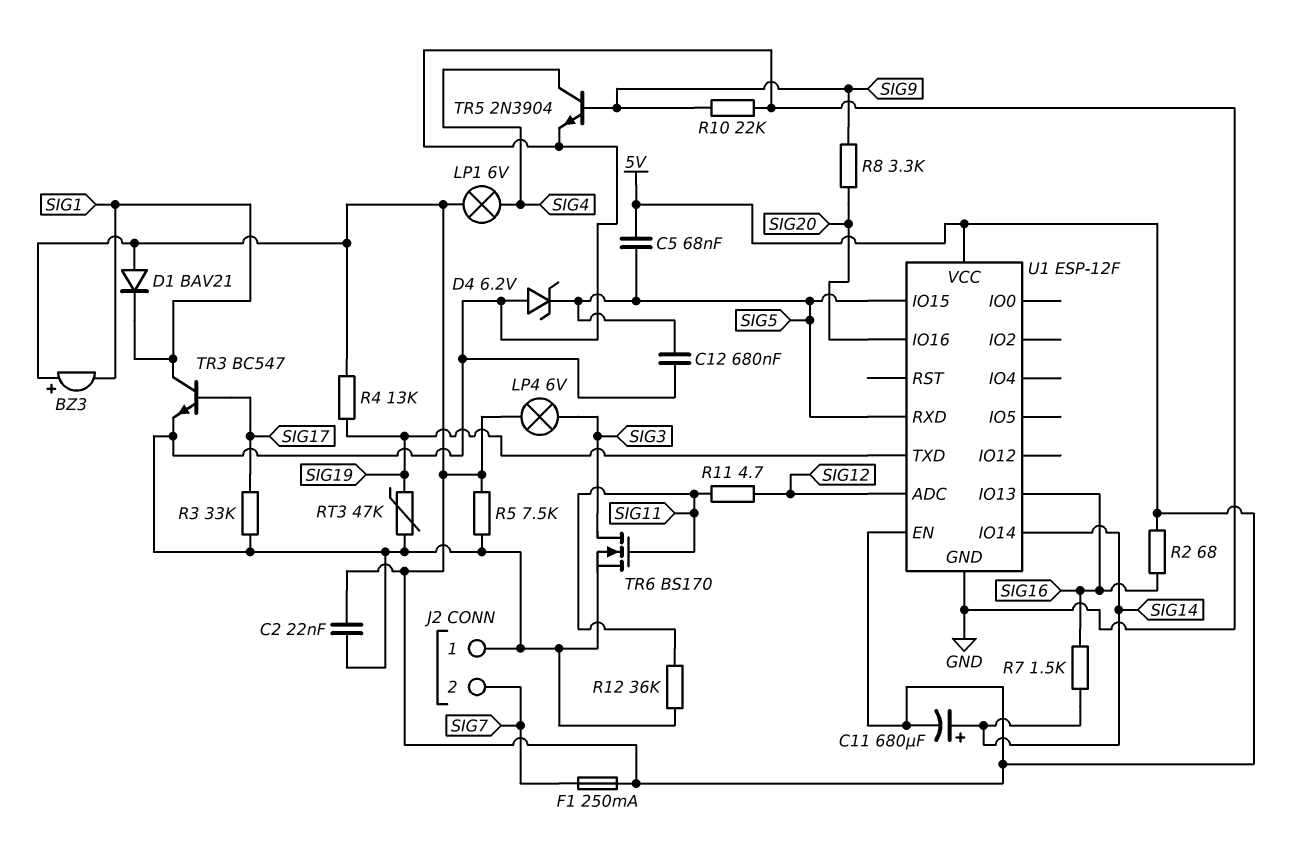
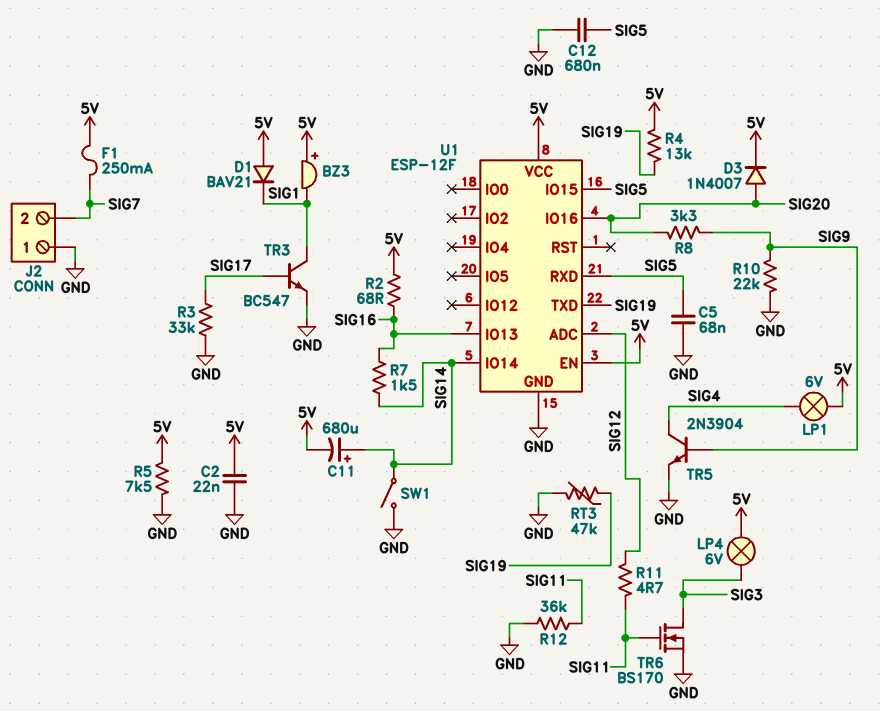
C5: 68nF (5V, SIG5) -> 68nF (GND, SIG5)
D3: none -> diode 1N4007 (A SIG20, K 5V)
D4: zener 6.2V (A GND, K SIG5) -> none
SW1: none -> switch (GND, SIG14)

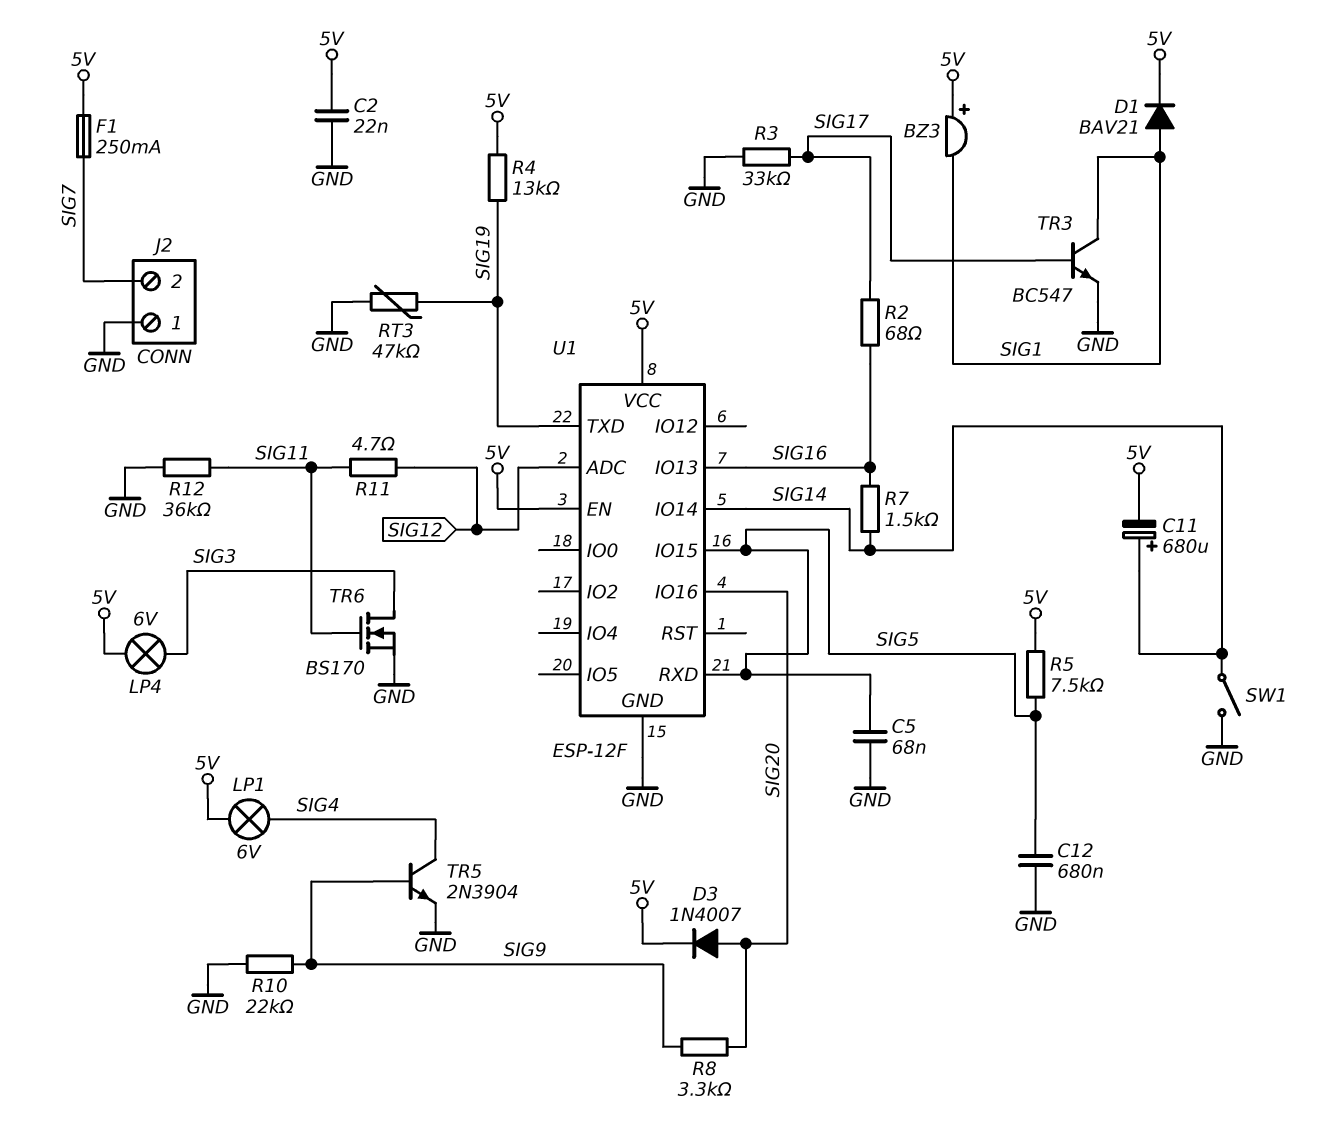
D1: diode BAV21 (A 5V, K SIG1) -> diode BAV21 (A SIG1, K 5V)
R2: 68 (5V, SIG16) -> 68 (SIG16, SIG17)
R5: 7.5k (5V, GND) -> 7.5k (5V, SIG5)

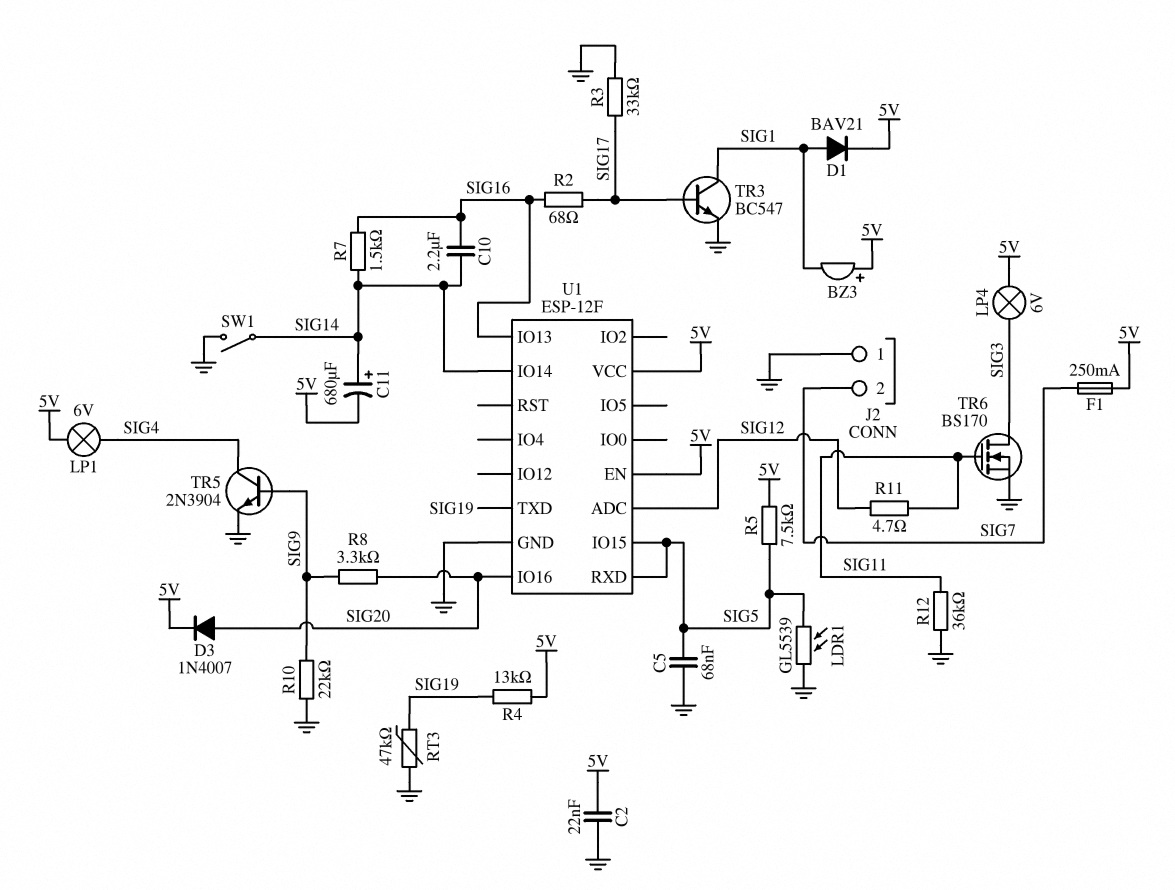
C10: none -> 2.2uF (SIG14, SIG16)
C12: 680nF (GND, SIG5) -> none
LDR1: none -> GL5539 (GND, SIG5)

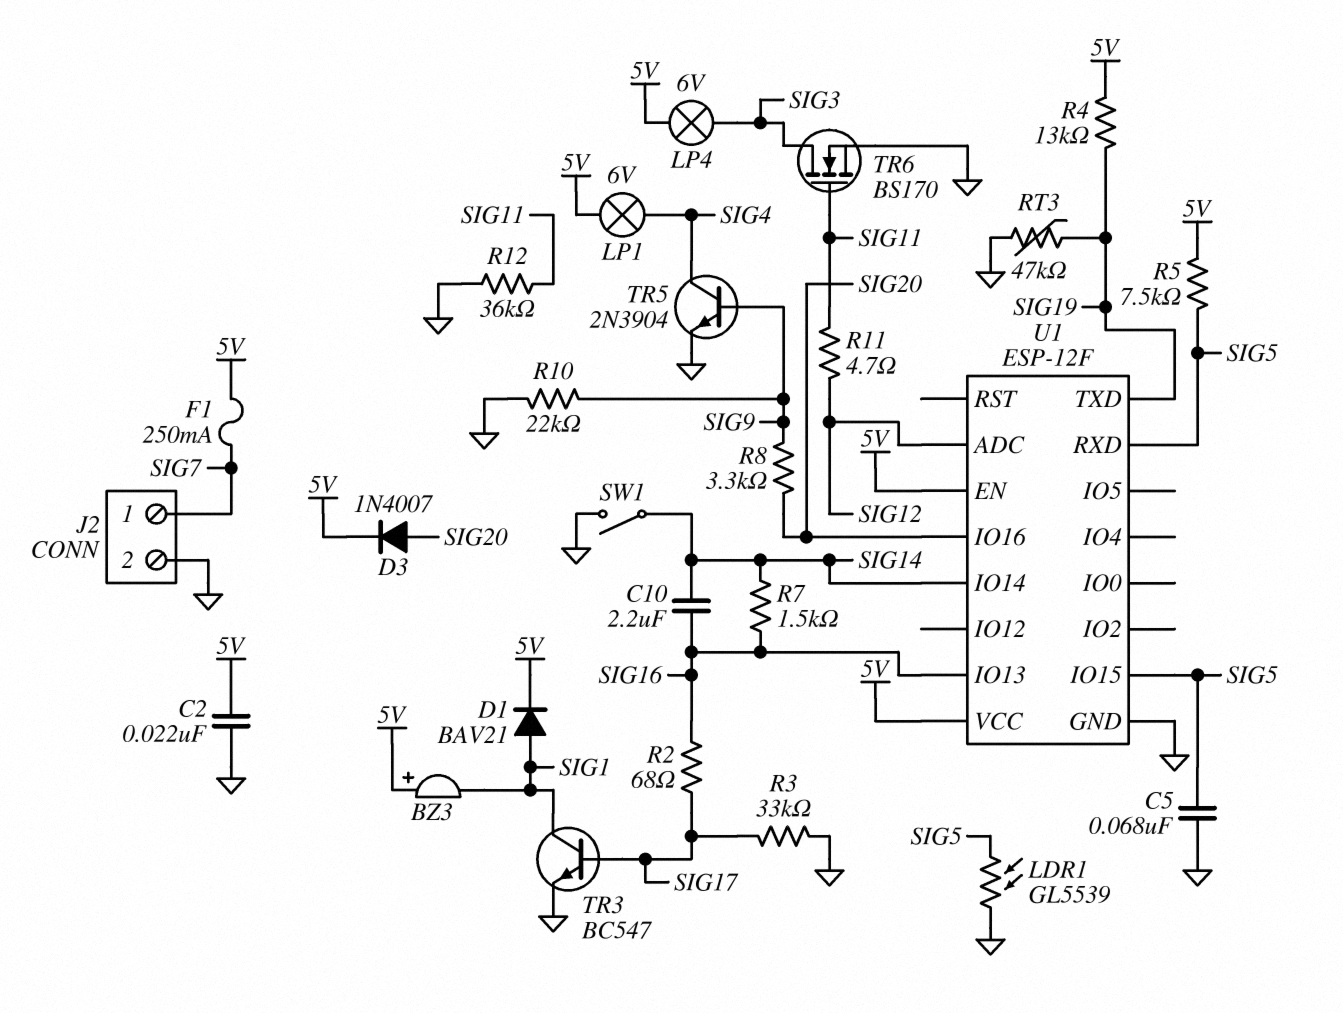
C11: 680uF (plus SIG14, minus 5V) -> none
J2 pin 1: GND -> SIG7
J2 pin 2: SIG7 -> GND

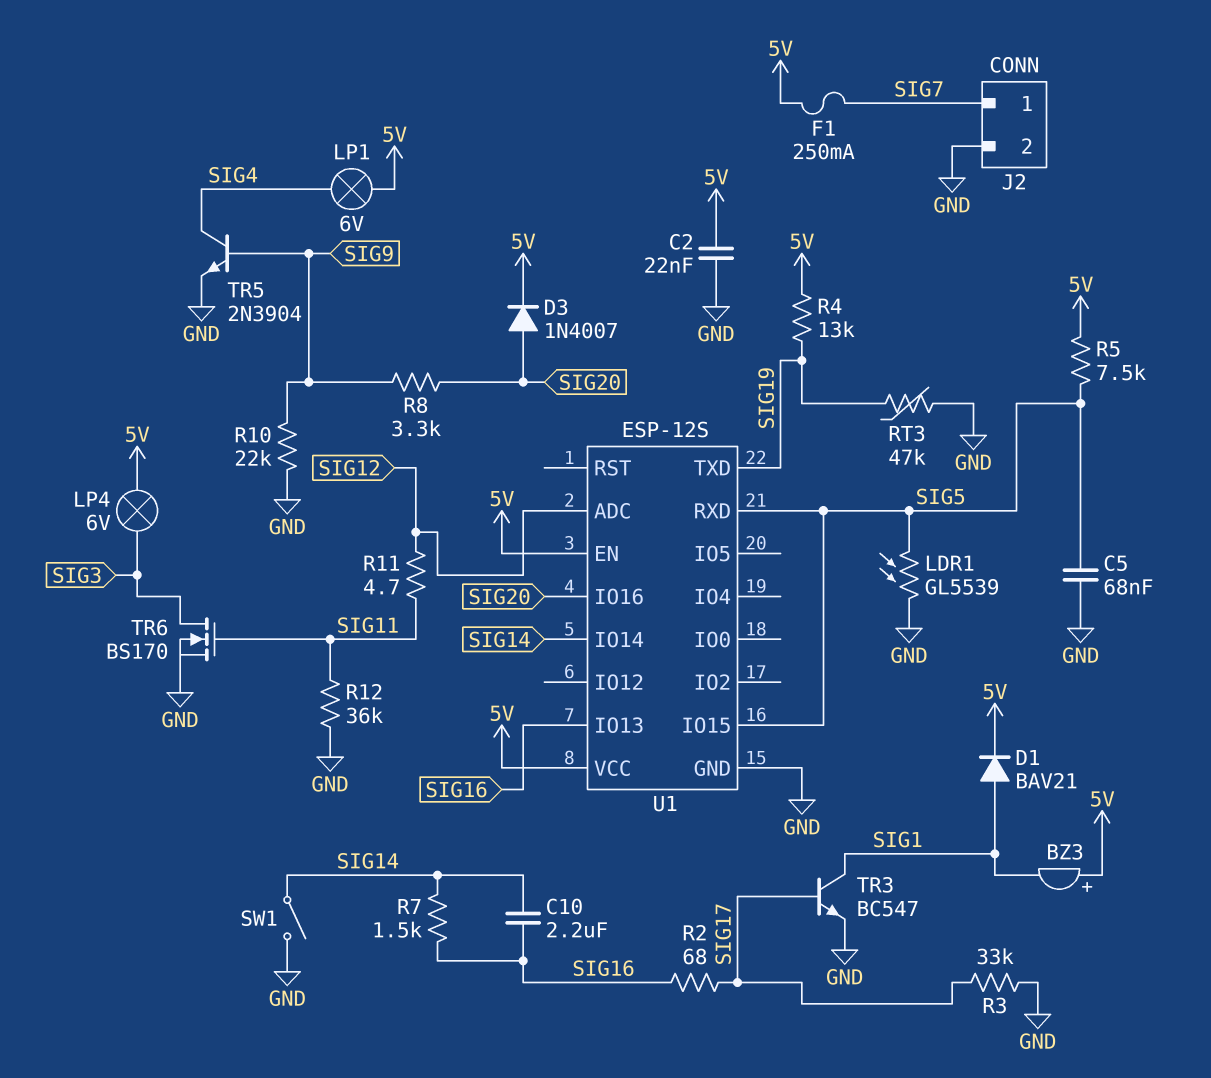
U1: ESP-12F -> ESP-12S

